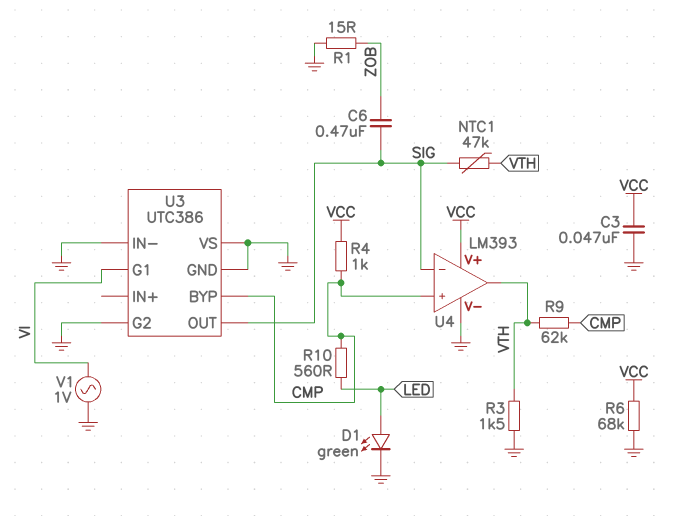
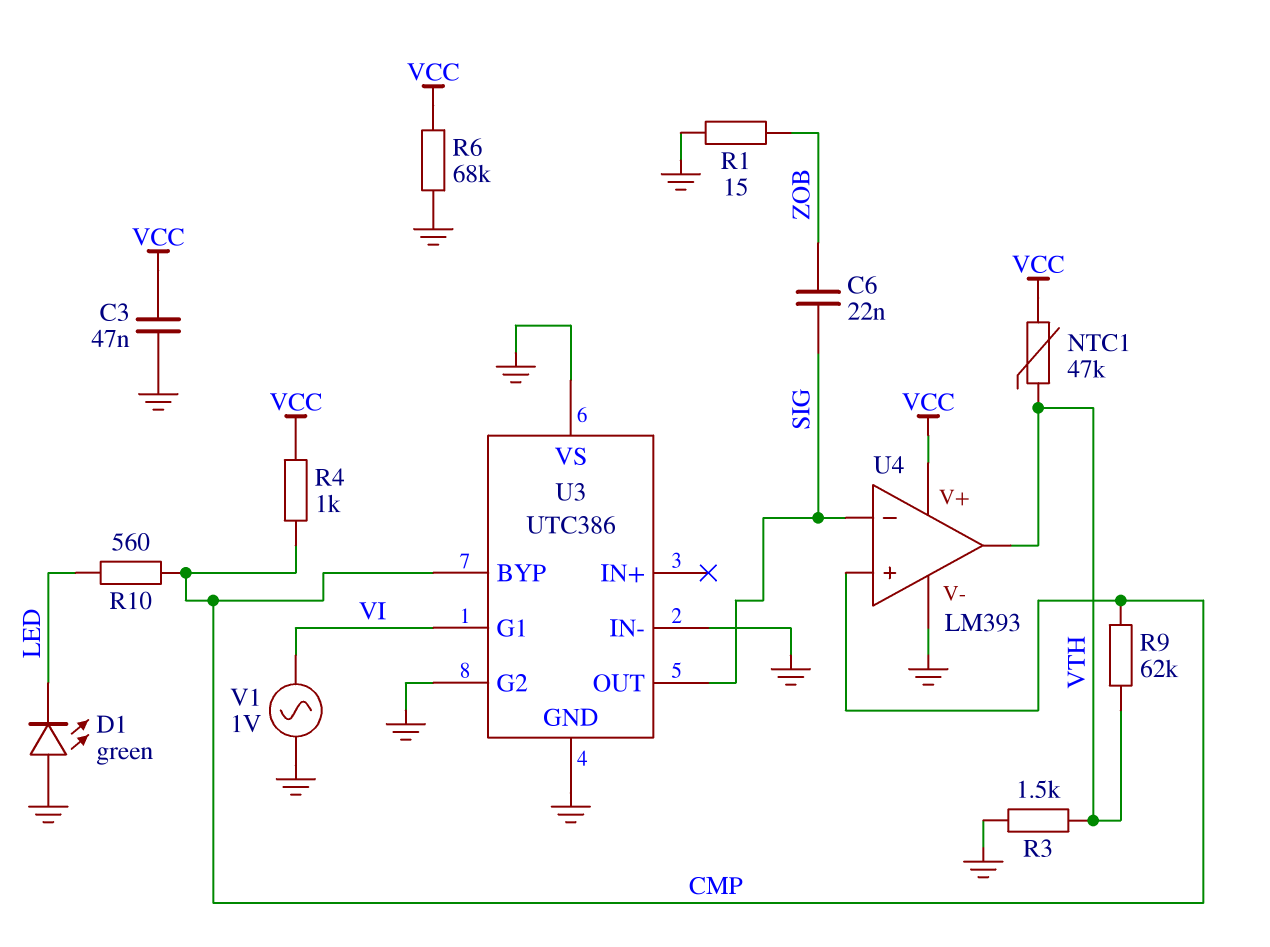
C6: 470nF (SIG, ZOB) -> 22nF (SIG, ZOB)
D1: LED green (A LED, K GND) -> LED green (A GND, K LED)
NTC1: 47k (SIG, VTH) -> 47k (VCC, VTH)

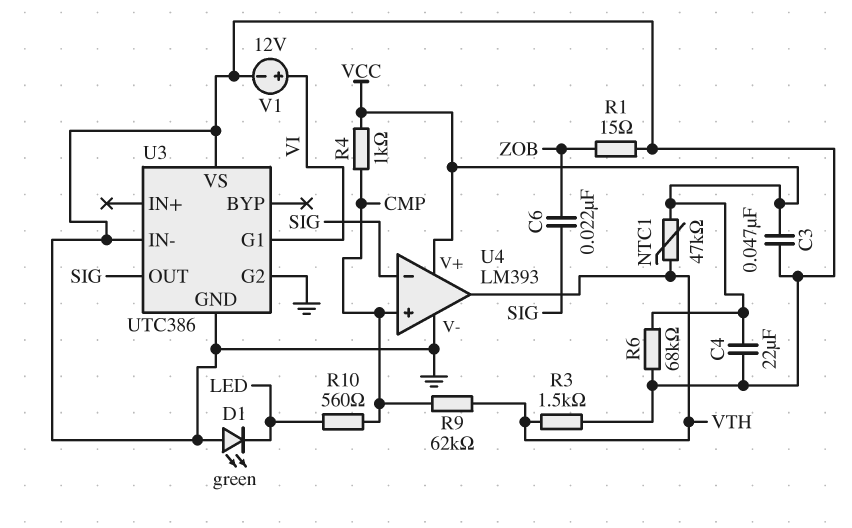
C4: none -> 22uF (GND, VCC)
U3 pin BYP: CMP -> none
V1: AC 1V (GND, VI) -> 12V (plus VI, minus GND)

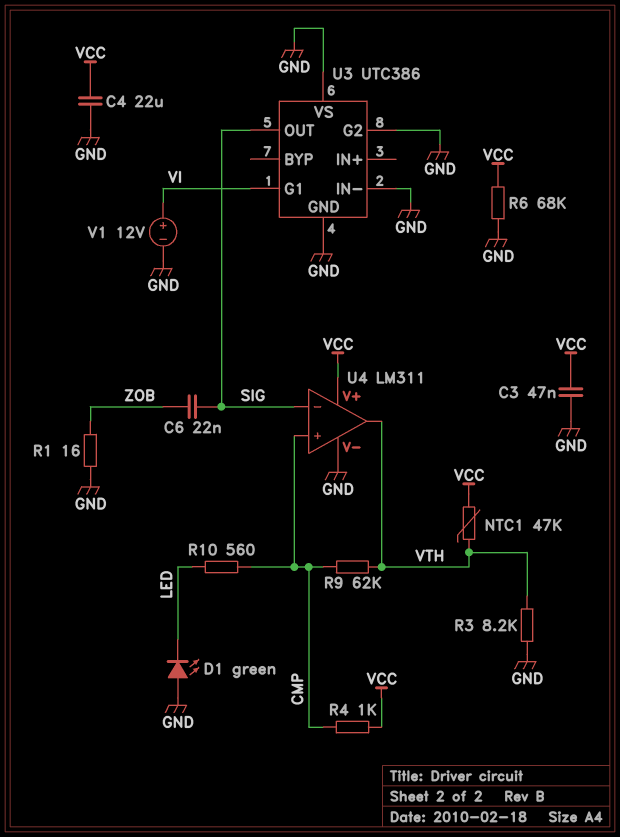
R1: 15 (GND, ZOB) -> 16 (GND, ZOB)
R3: 1.5k (GND, VTH) -> 8.2k (GND, VTH)
U4: LM393 -> LM311

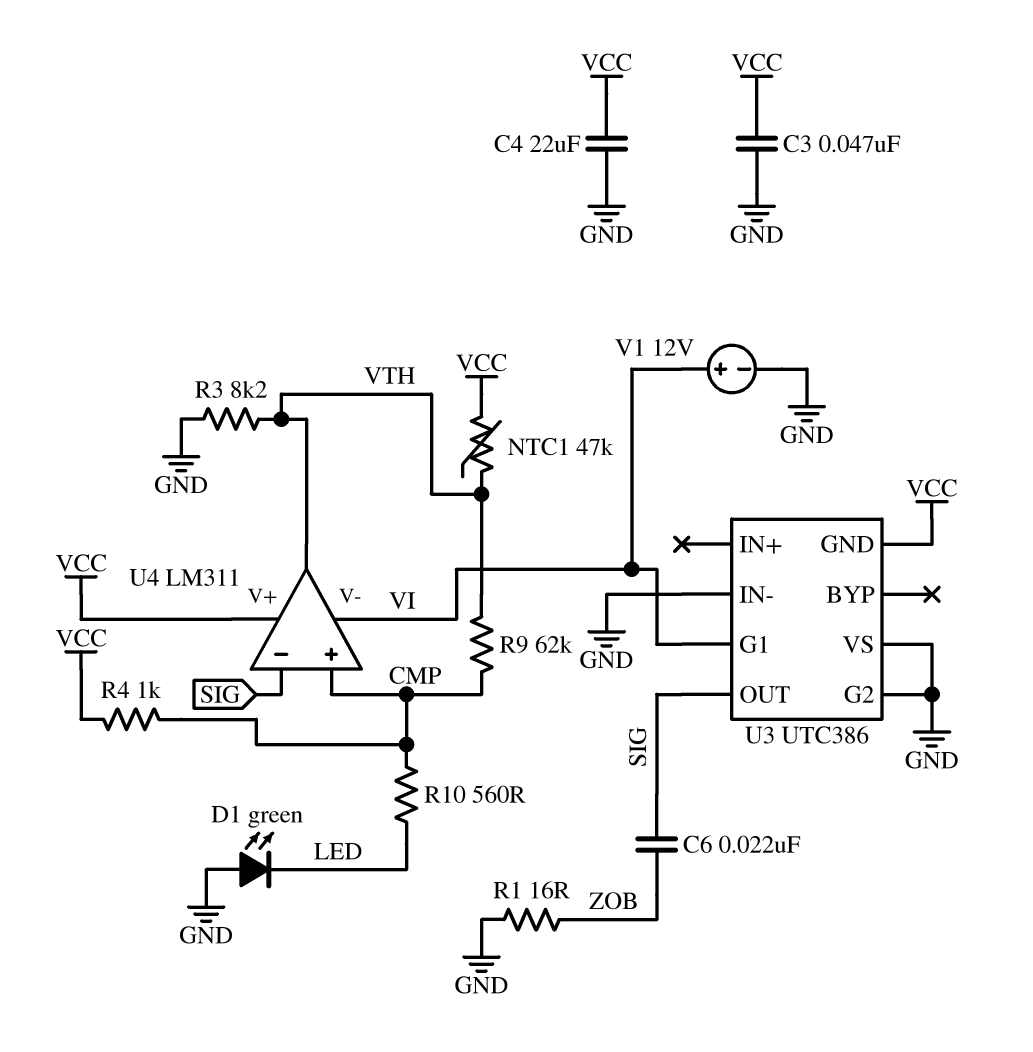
R6: 68k (GND, VCC) -> none
U3 pin GND: GND -> VCC
U4 pin V-: GND -> VI

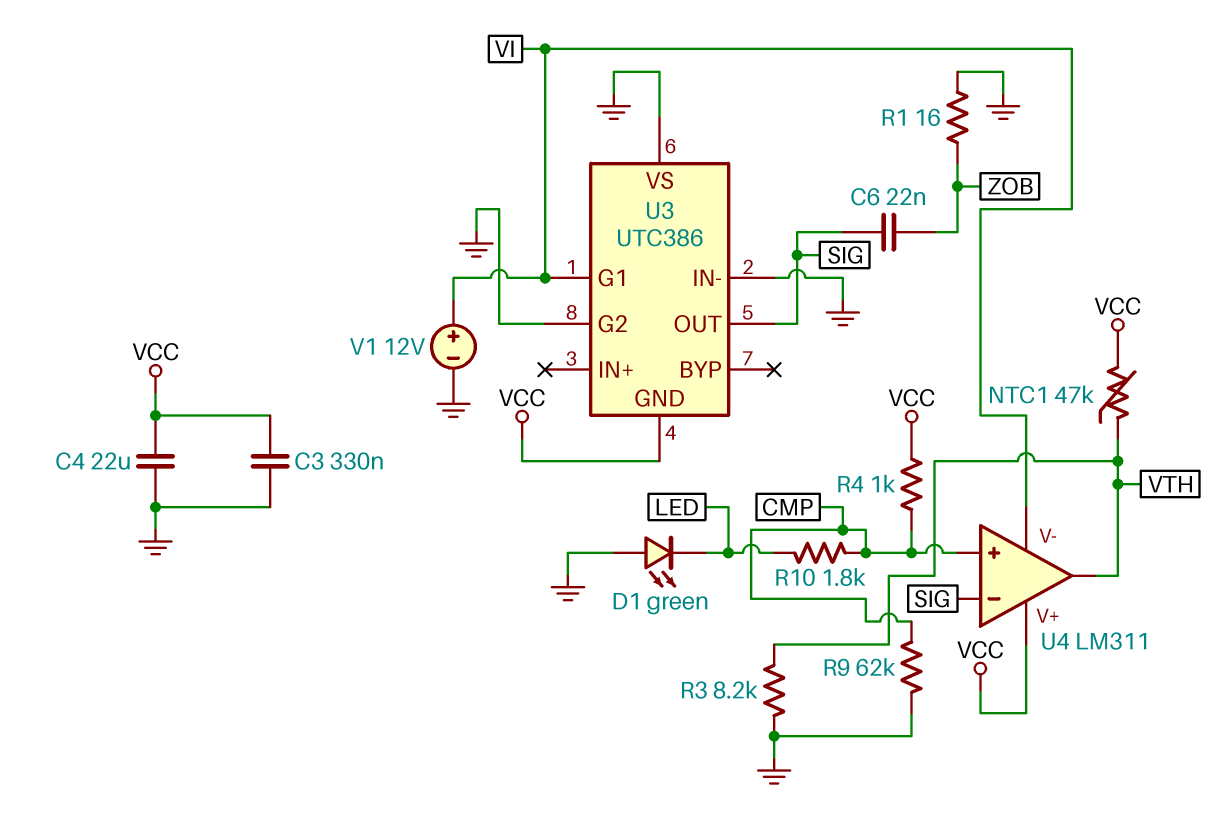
C3: 47nF (GND, VCC) -> 330nF (GND, VCC)
R9: 62k (CMP, VTH) -> 62k (CMP, GND)
R10: 560 (CMP, LED) -> 1.8k (CMP, LED)

